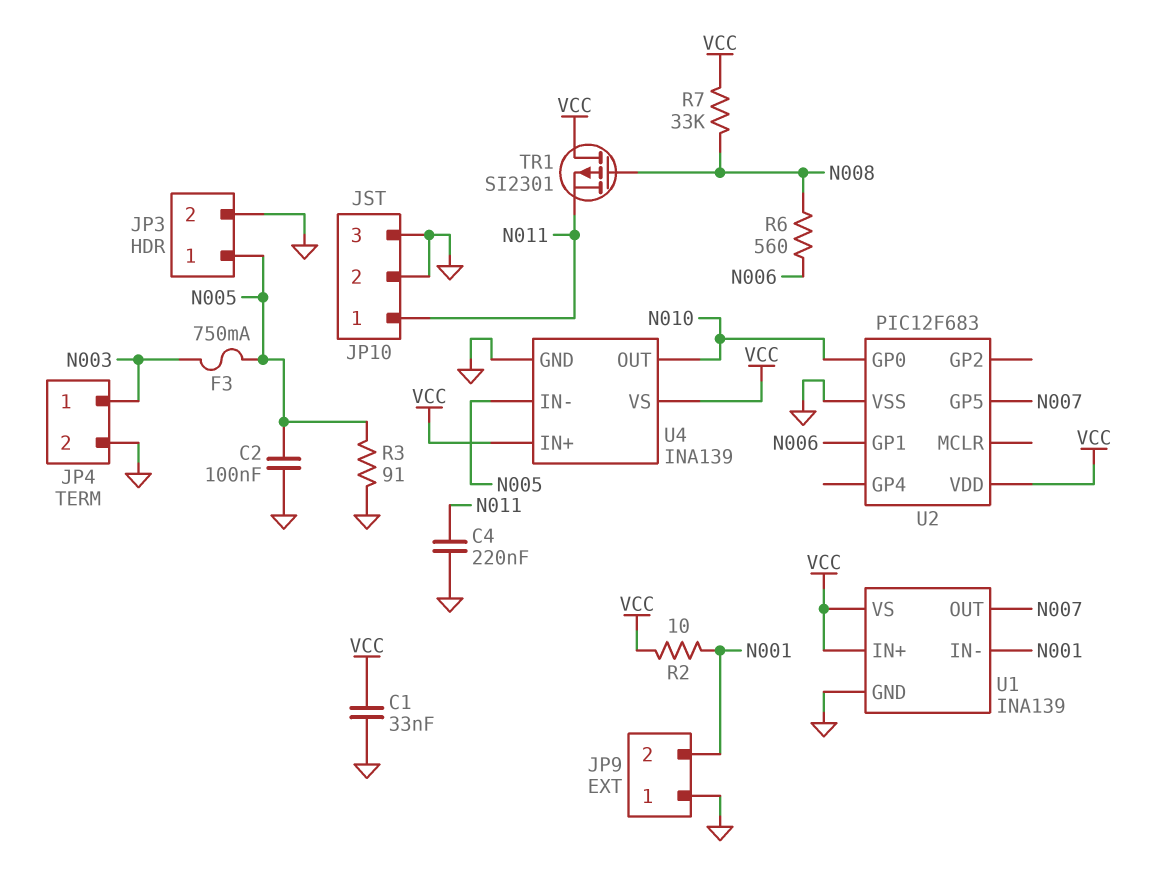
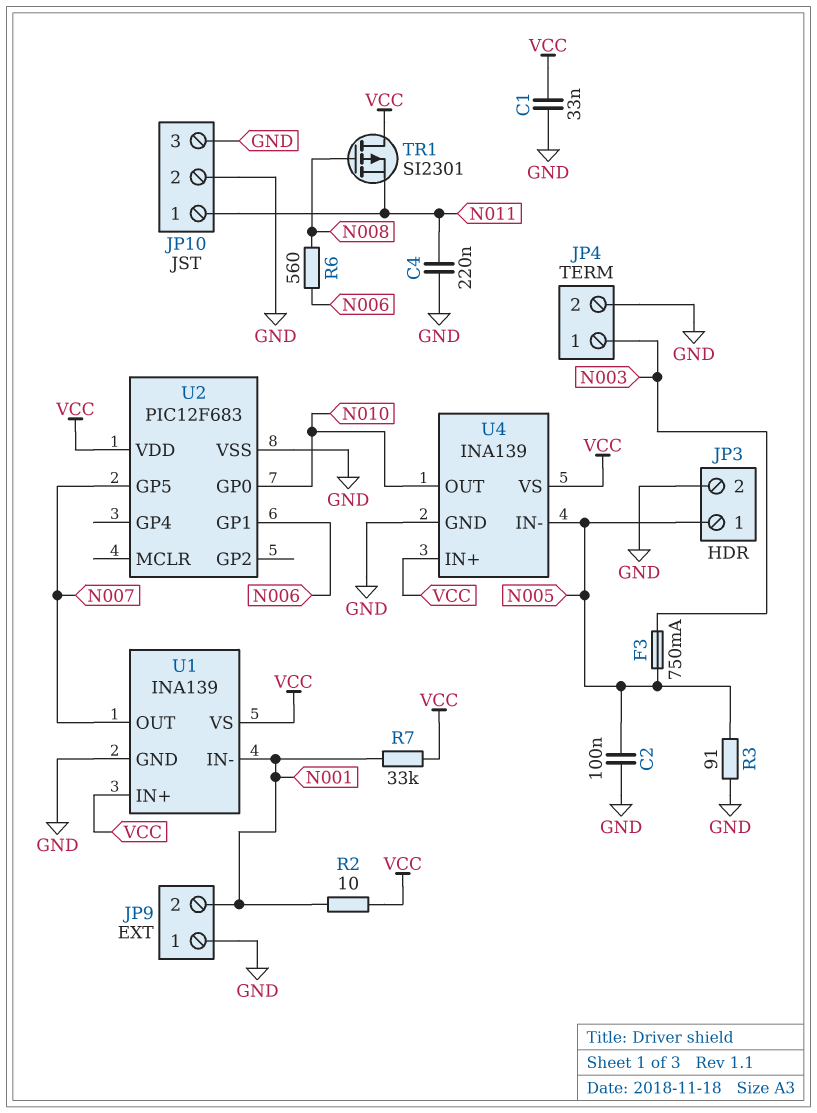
R7: 33k (N008, VCC) -> 33k (N001, VCC)

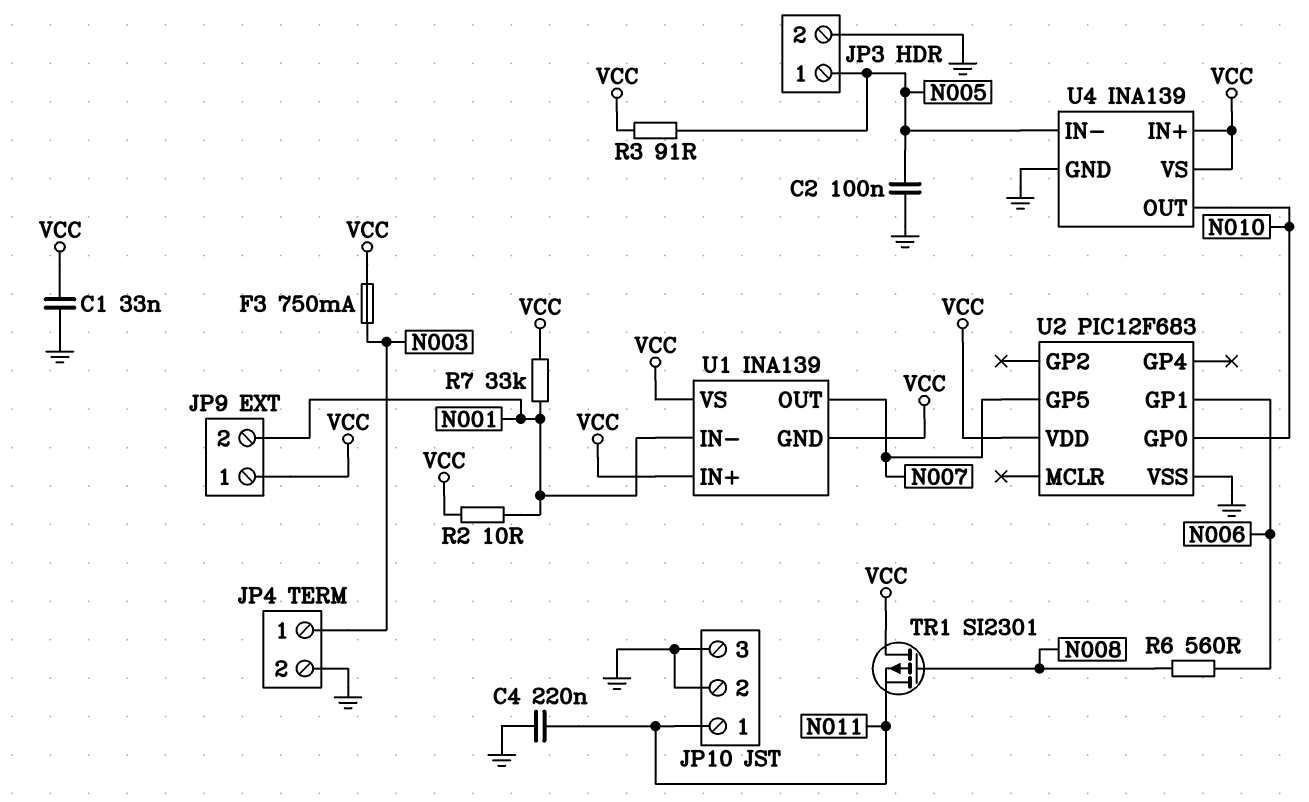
F3: 750mA (N003, N005) -> 750mA (N003, VCC)
JP9 pin 1: GND -> VCC
R3: 91 (GND, N005) -> 91 (N005, VCC)
U1 pin GND: GND -> VCC

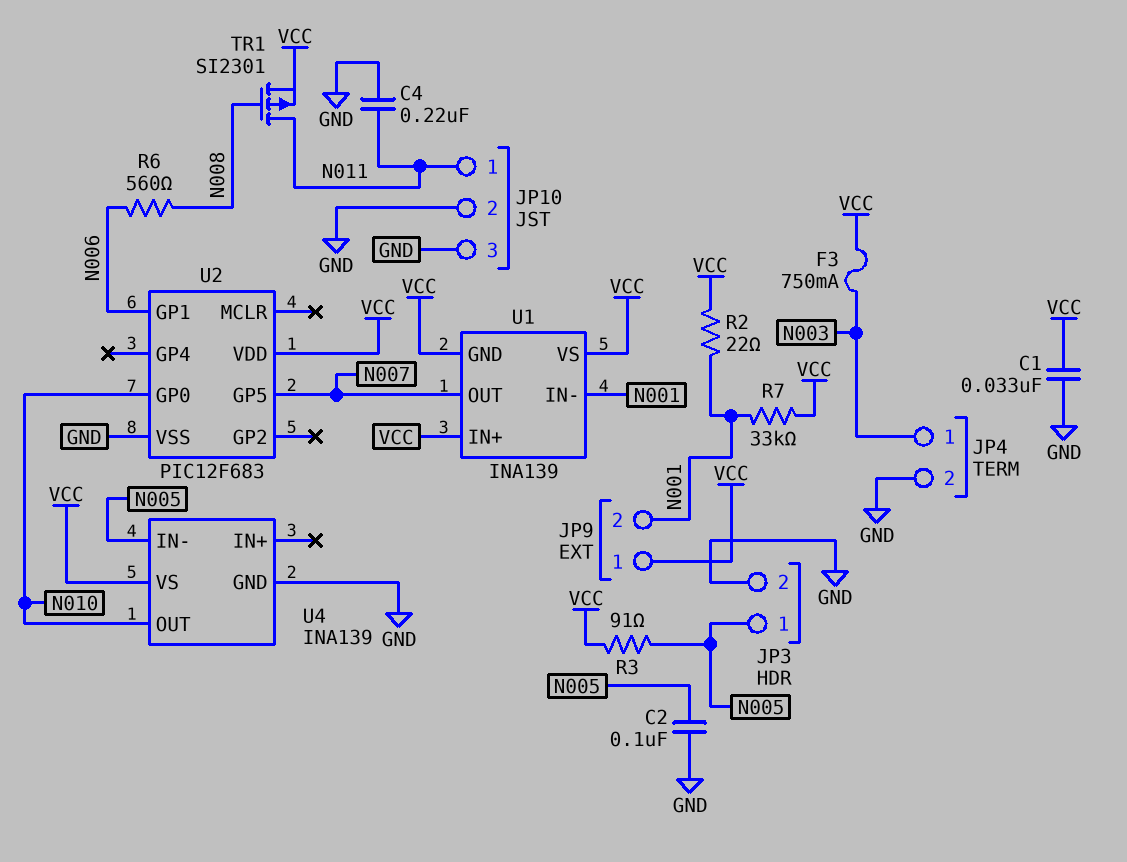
R2: 10 (N001, VCC) -> 22 (N001, VCC)
TR1: PMOS SI2301 (G N008, D VCC, S N011) -> PMOS SI2301 (G N008, D N011, S VCC)
U4 pin IN+: VCC -> none

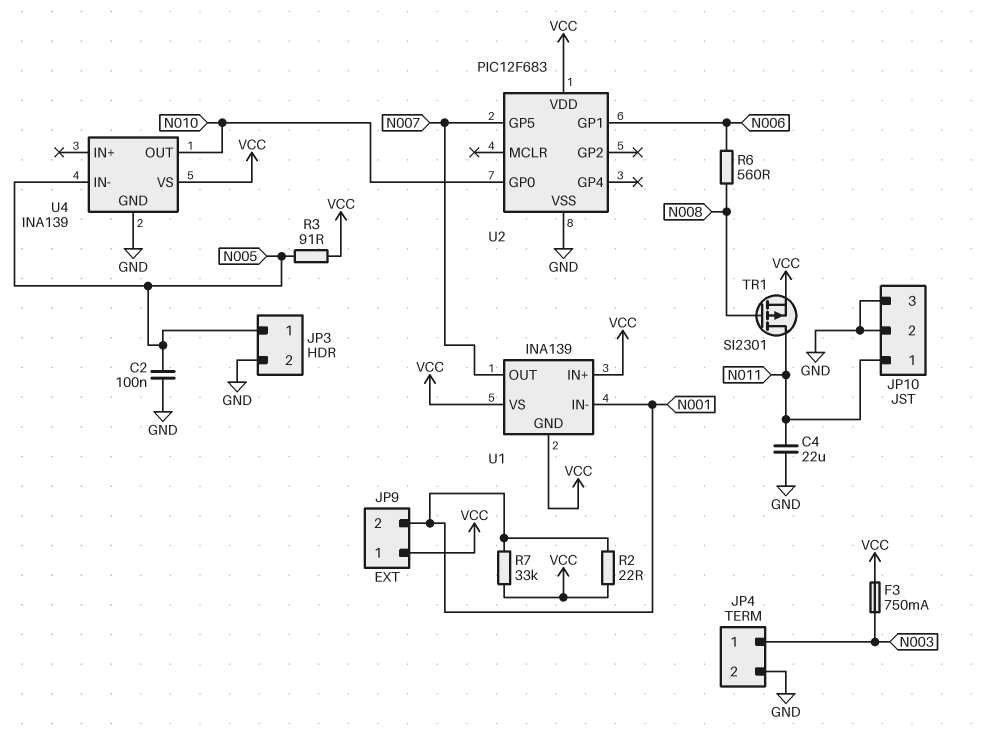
C1: 33nF (GND, VCC) -> none
C4: 220nF (GND, N011) -> 22uF (GND, N011)

